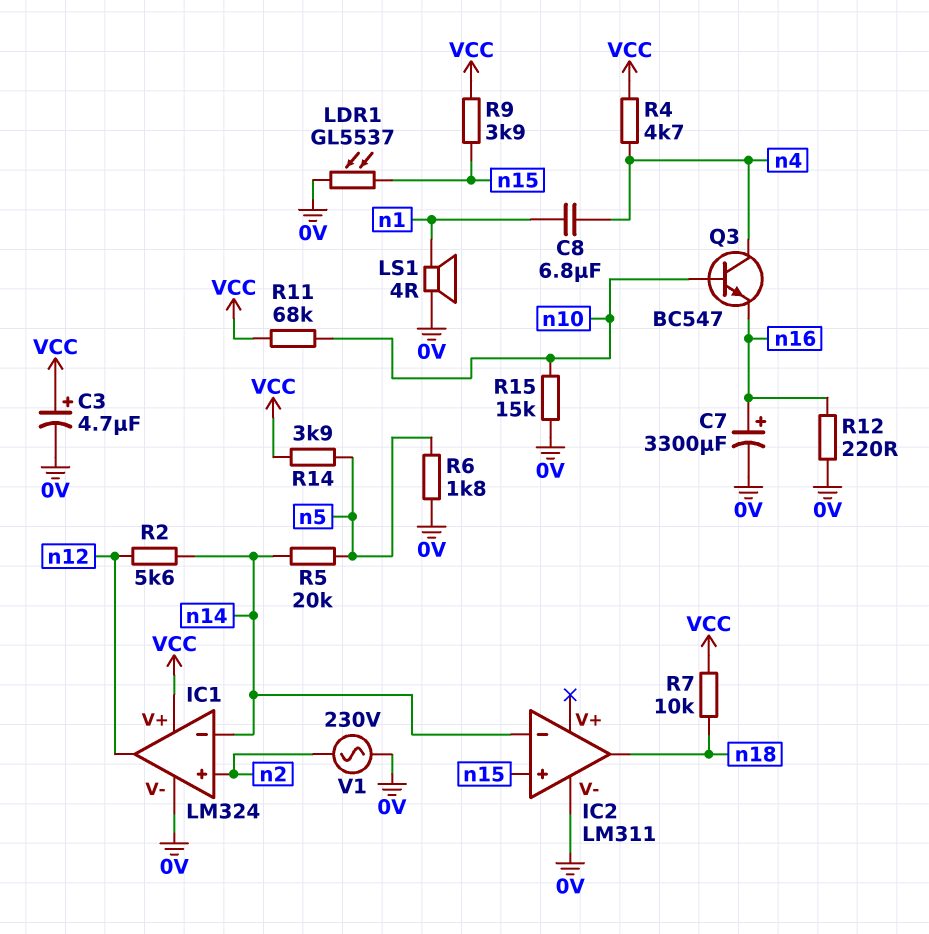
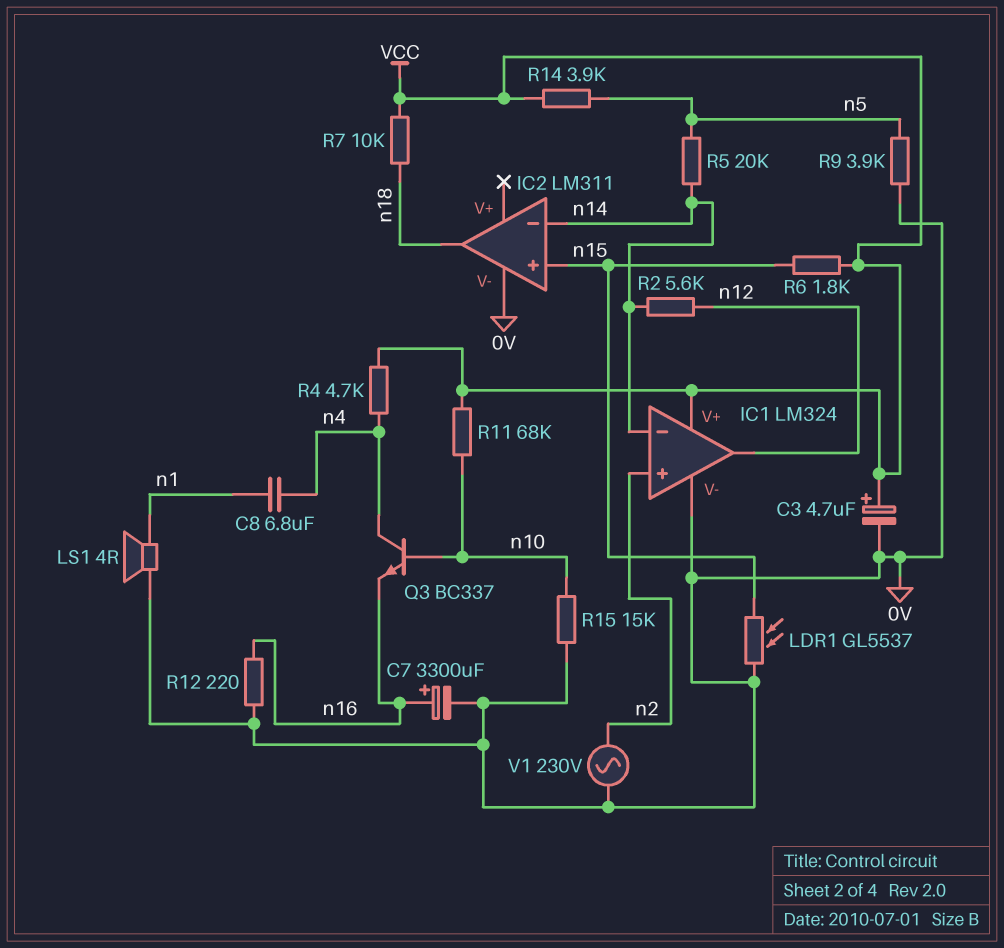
Q3: NPN BC547 (B n10, C n4, E n16) -> NPN BC337 (B n10, C n4, E n16)
R6: 1.8k (0V, n5) -> 1.8k (VCC, n15)
R9: 3.9k (VCC, n15) -> 3.9k (0V, n5)

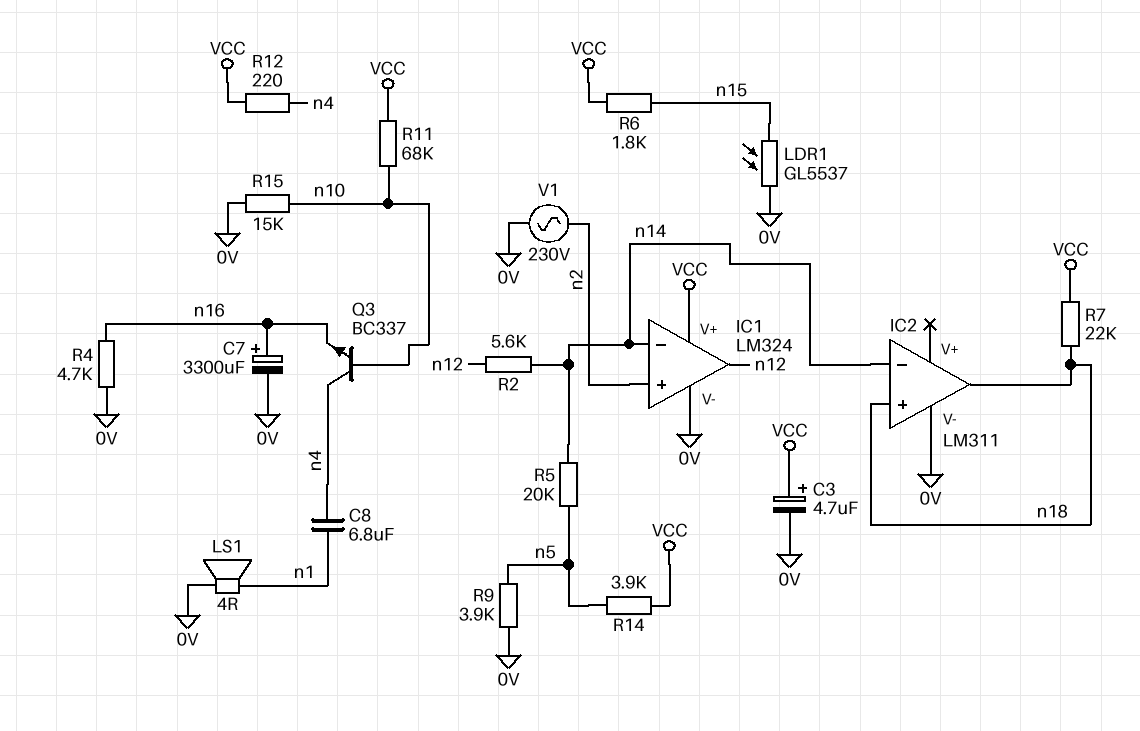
IC2 pin in+: n15 -> n18
R4: 4.7k (VCC, n4) -> 4.7k (0V, n16)
R7: 10k (VCC, n18) -> 22k (VCC, n18)
R12: 220 (0V, n16) -> 220 (VCC, n4)

